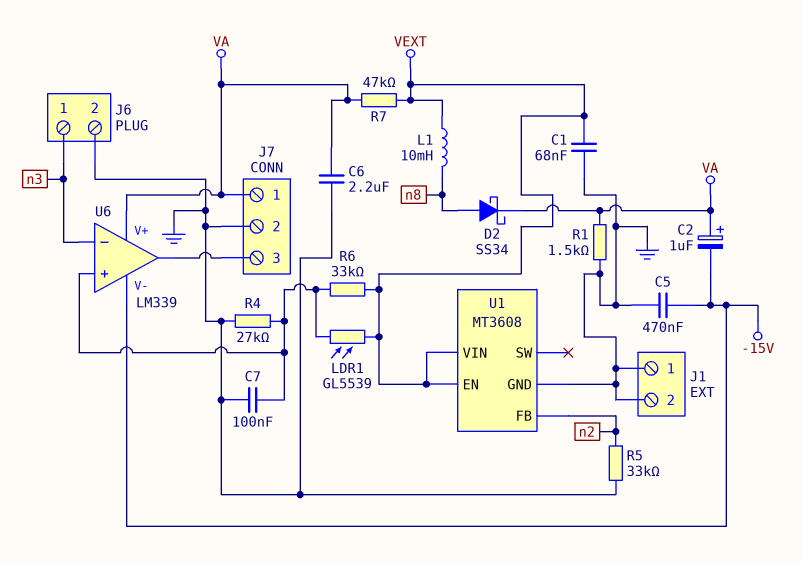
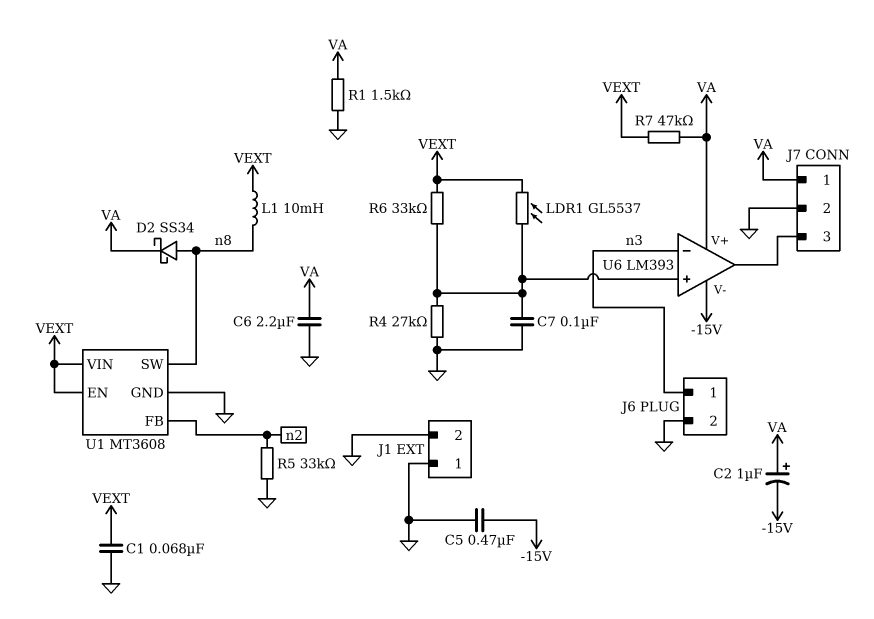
LDR1: GL5539 (U6/in+, VEXT) -> GL5537 (U6/in+, VEXT)
U1 pin SW: none -> n8
U6: LM339 -> LM393

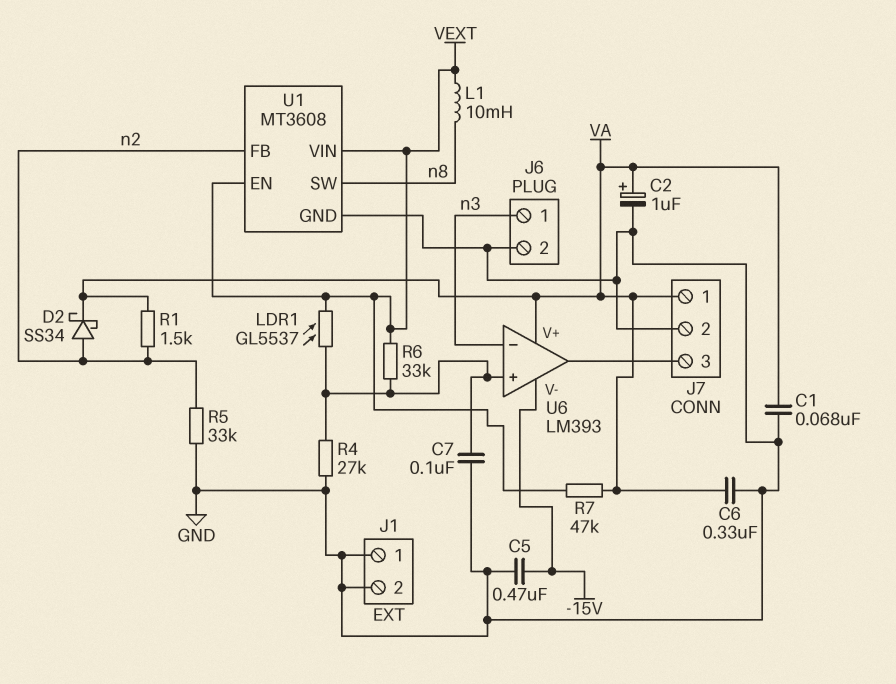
C1: 68nF (GND, VEXT) -> 68nF (GND, VA)
C2: 1uF (plus VA, minus -15V) -> 1uF (plus VA, minus GND)
C6: 2.2uF (GND, VA) -> 330nF (GND, VA)
D2: schottky SS34 (A n8, K VA) -> schottky SS34 (A n2, K VA)
R1: 1.5k (GND, VA) -> 1.5k (VA, n2)

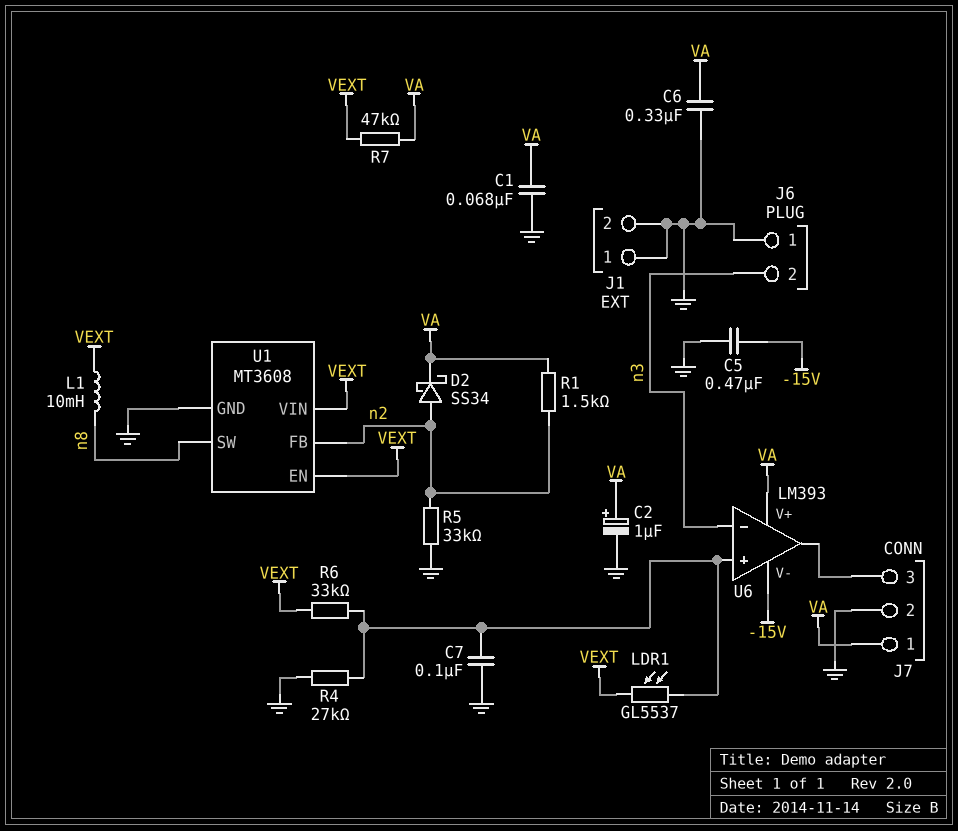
J6 pin 1: n3 -> GND
J6 pin 2: GND -> n3

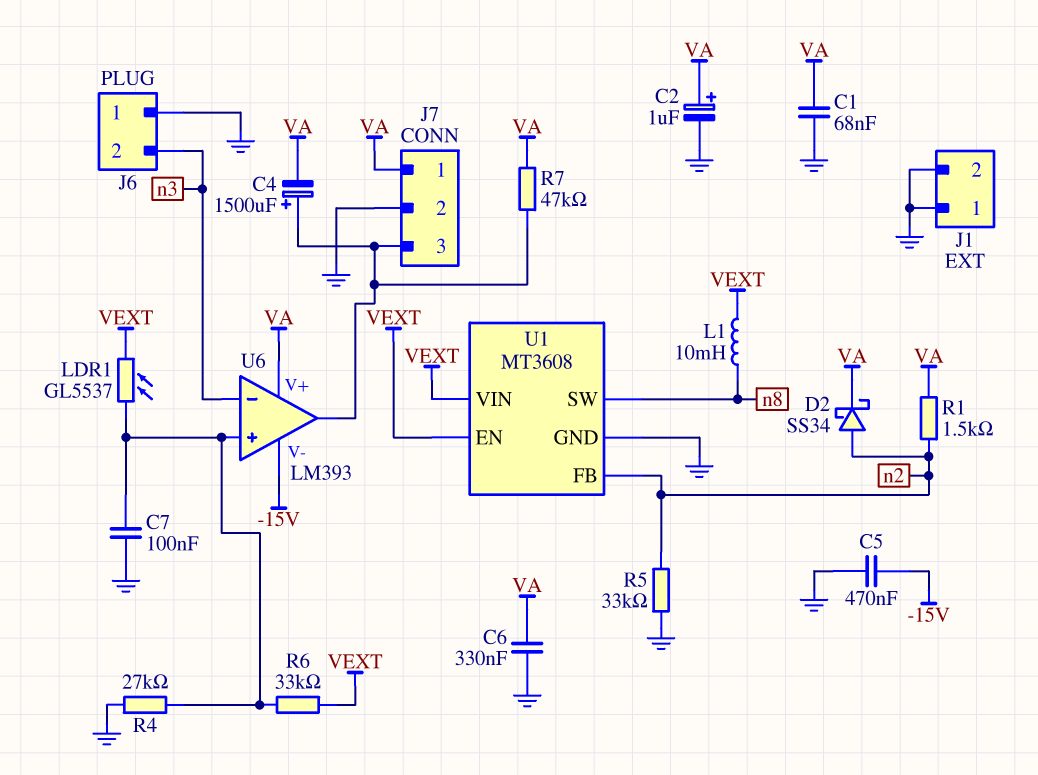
C4: none -> 1500uF (plus J7/3, minus VA)
R7: 47k (VA, VEXT) -> 47k (J7/3, VA)

